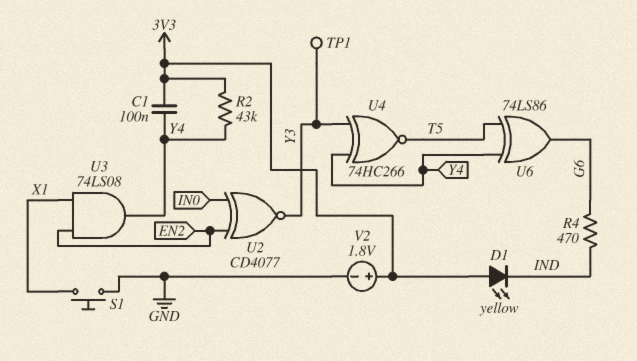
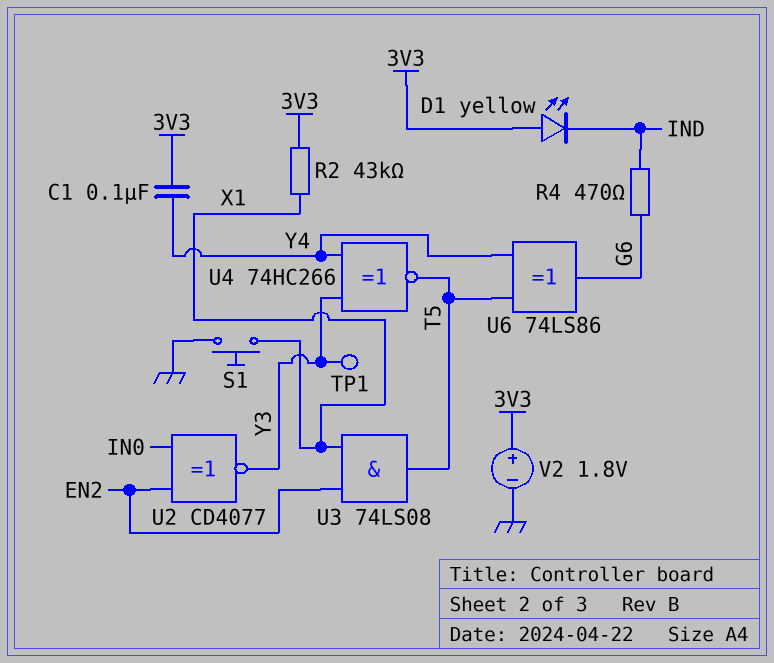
R2: 43k (3V3, Y4) -> 43k (3V3, X1)
U3: AND 74LS08 (in EN2, in X1, out Y4) -> AND 74LS08 (in EN2, in X1, out T5)

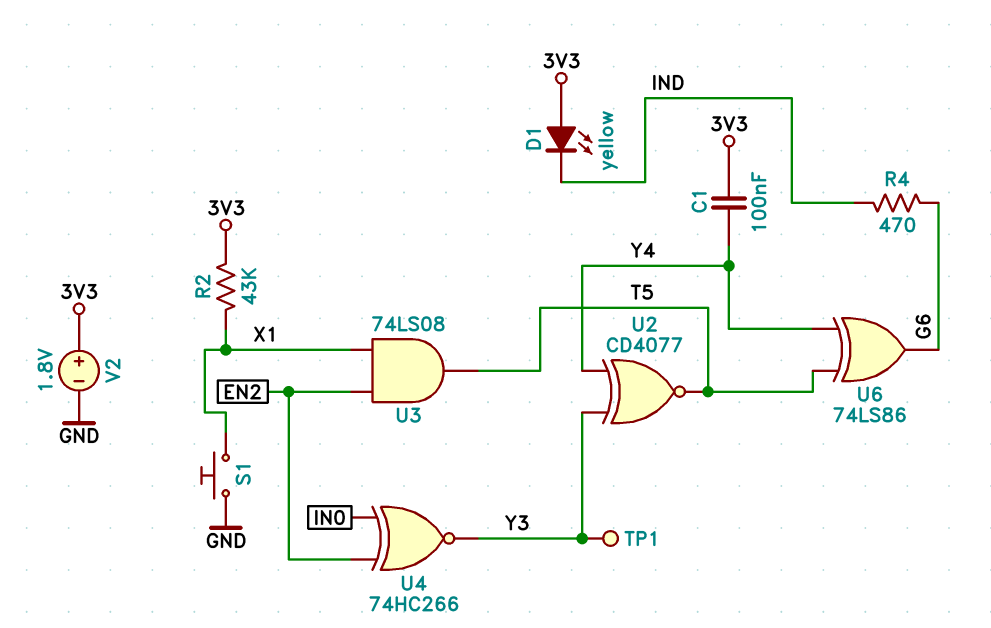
U2: XNOR CD4077 (in EN2, in IN0, out Y3) -> XNOR CD4077 (in Y3, in Y4, out T5)
U4: XNOR 74HC266 (in Y3, in Y4, out T5) -> XNOR 74HC266 (in EN2, in IN0, out Y3)

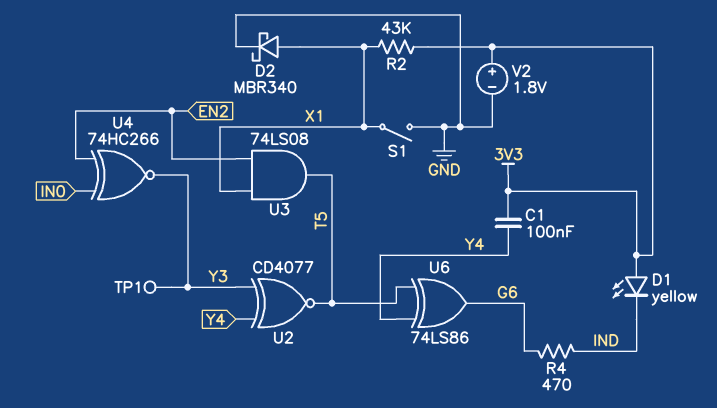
D2: none -> schottky MBR340 (A X1, K GND)
S1: button (GND, X1) -> switch (GND, X1)

